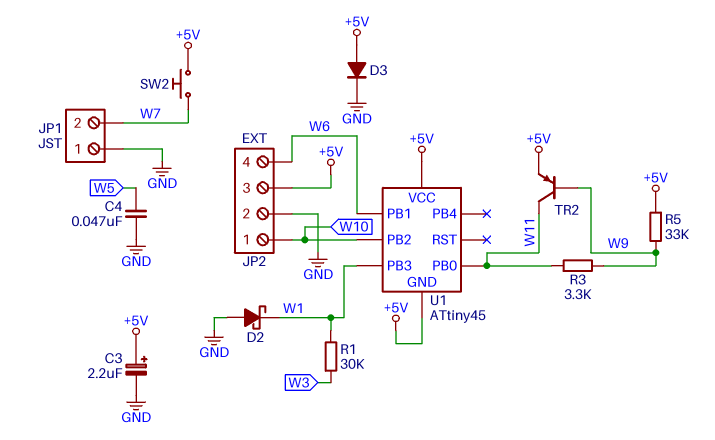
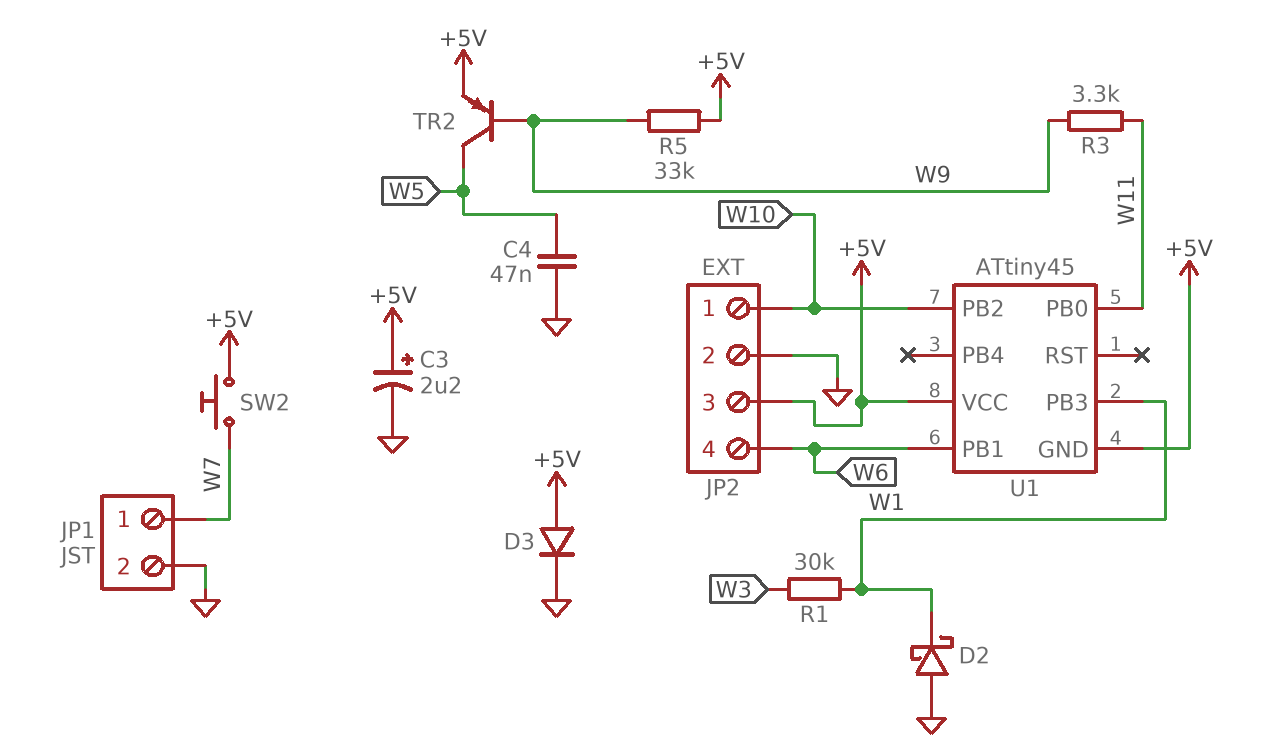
JP1 pin 1: GND -> W7
JP1 pin 2: W7 -> GND
TR2: PNP (B W9, C W11, E +5V) -> PNP (B W9, C W5, E +5V)

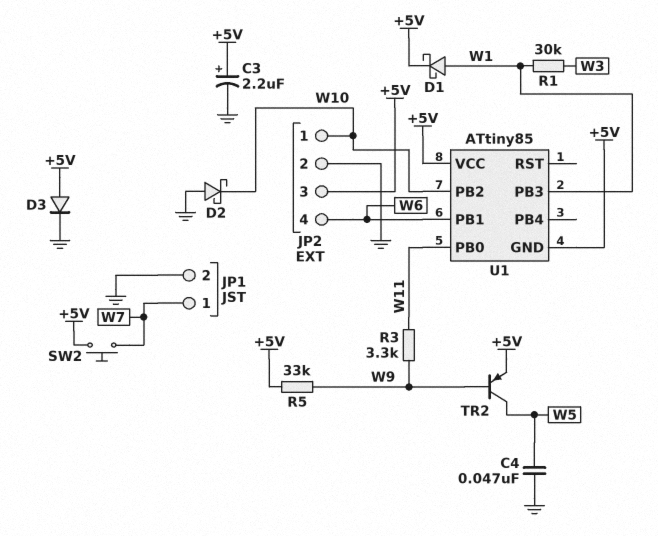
D1: none -> schottky (A W1, K +5V)
D2: schottky (A GND, K W1) -> schottky (A GND, K W10)
U1: ATtiny45 -> ATtiny85

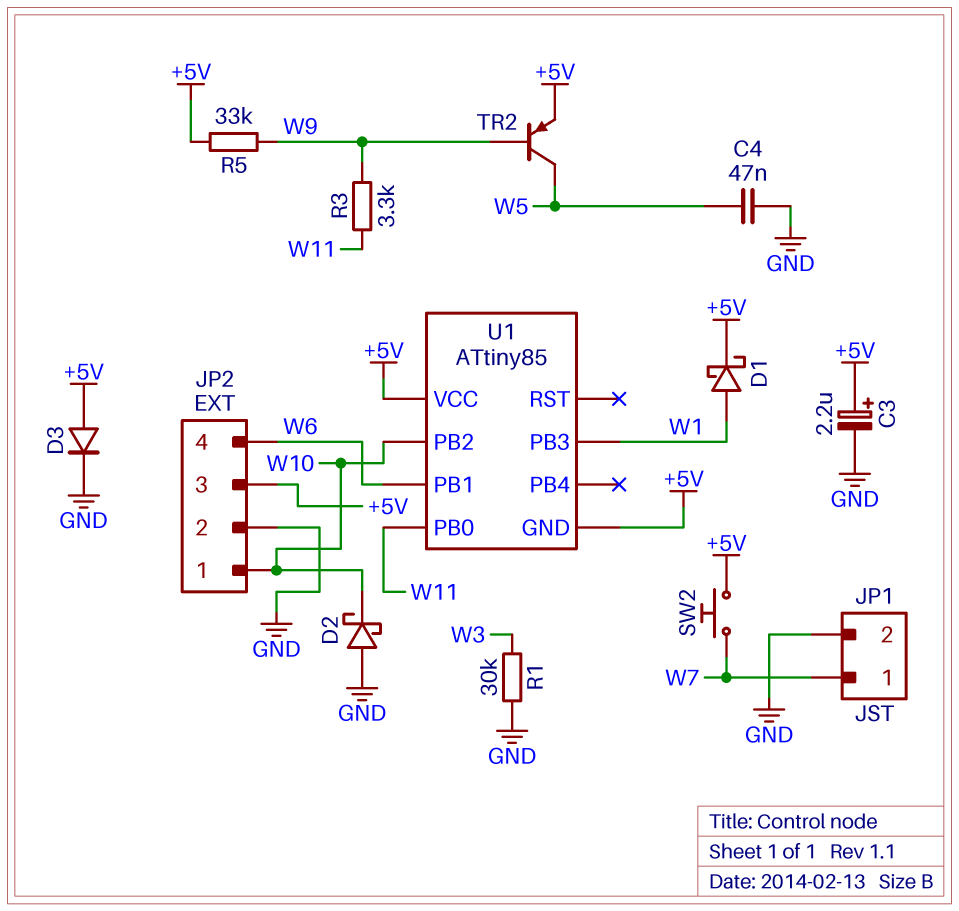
R1: 30k (W1, W3) -> 30k (GND, W3)

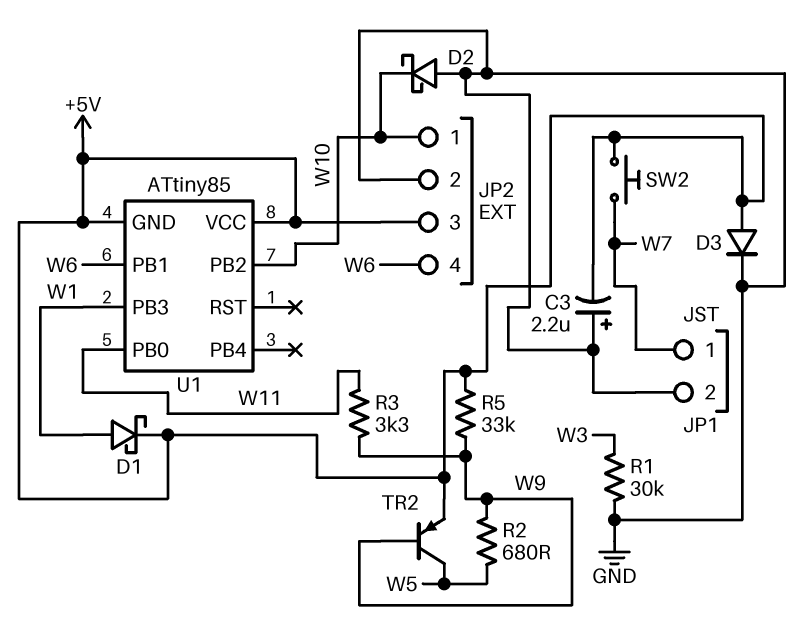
C3: 2.2uF (plus +5V, minus GND) -> 2.2uF (plus GND, minus +5V)
C4: 47nF (GND, W5) -> none
R2: none -> 680 (W5, W9)

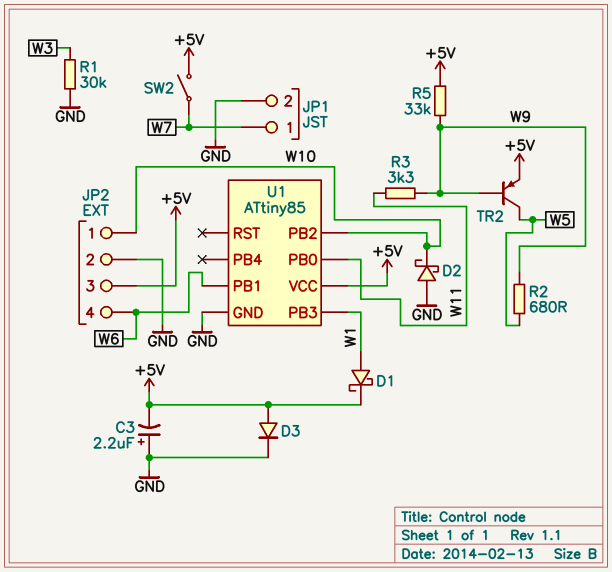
SW2: button (+5V, W7) -> switch (+5V, W7)
U1 pin GND: +5V -> GND

